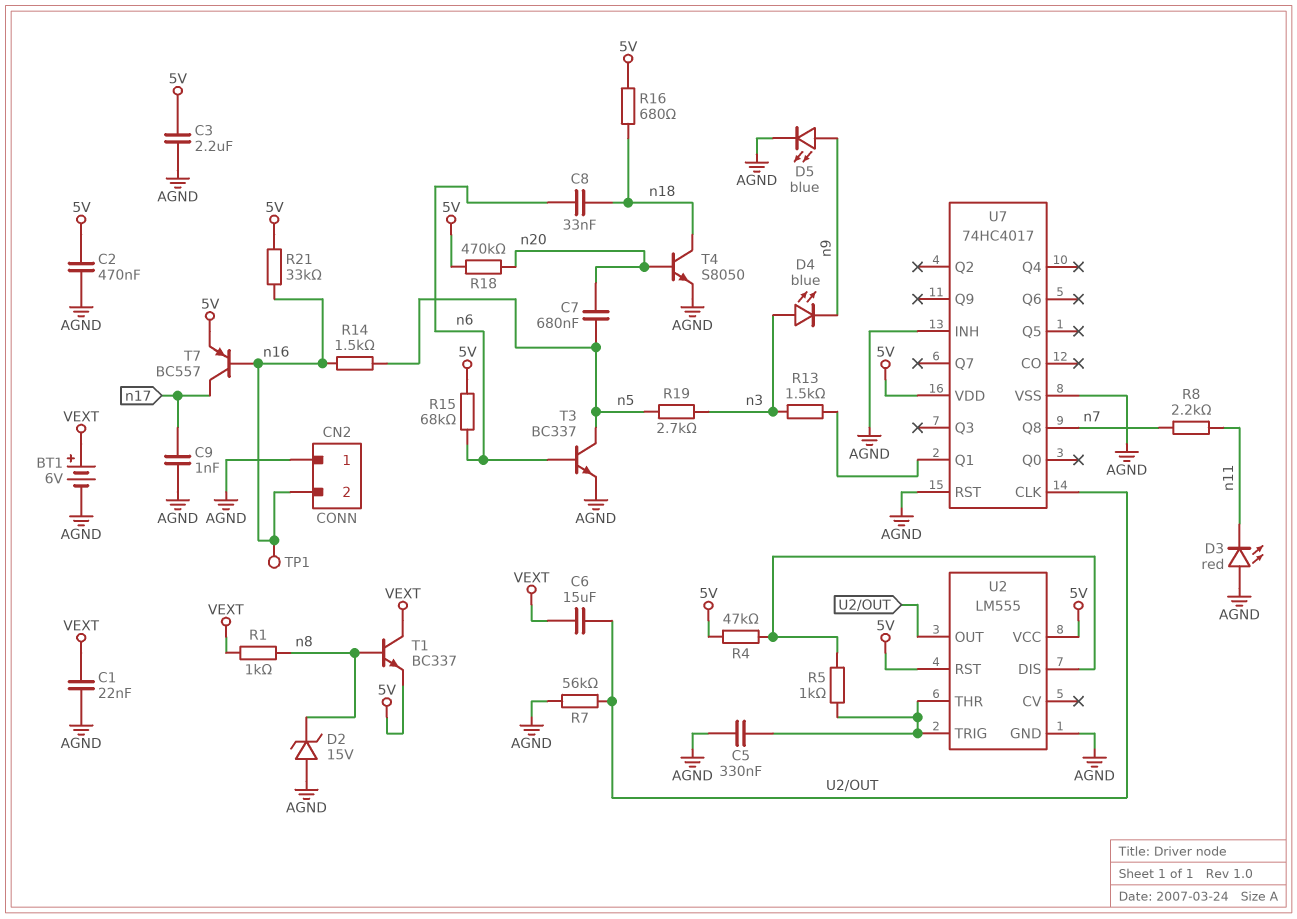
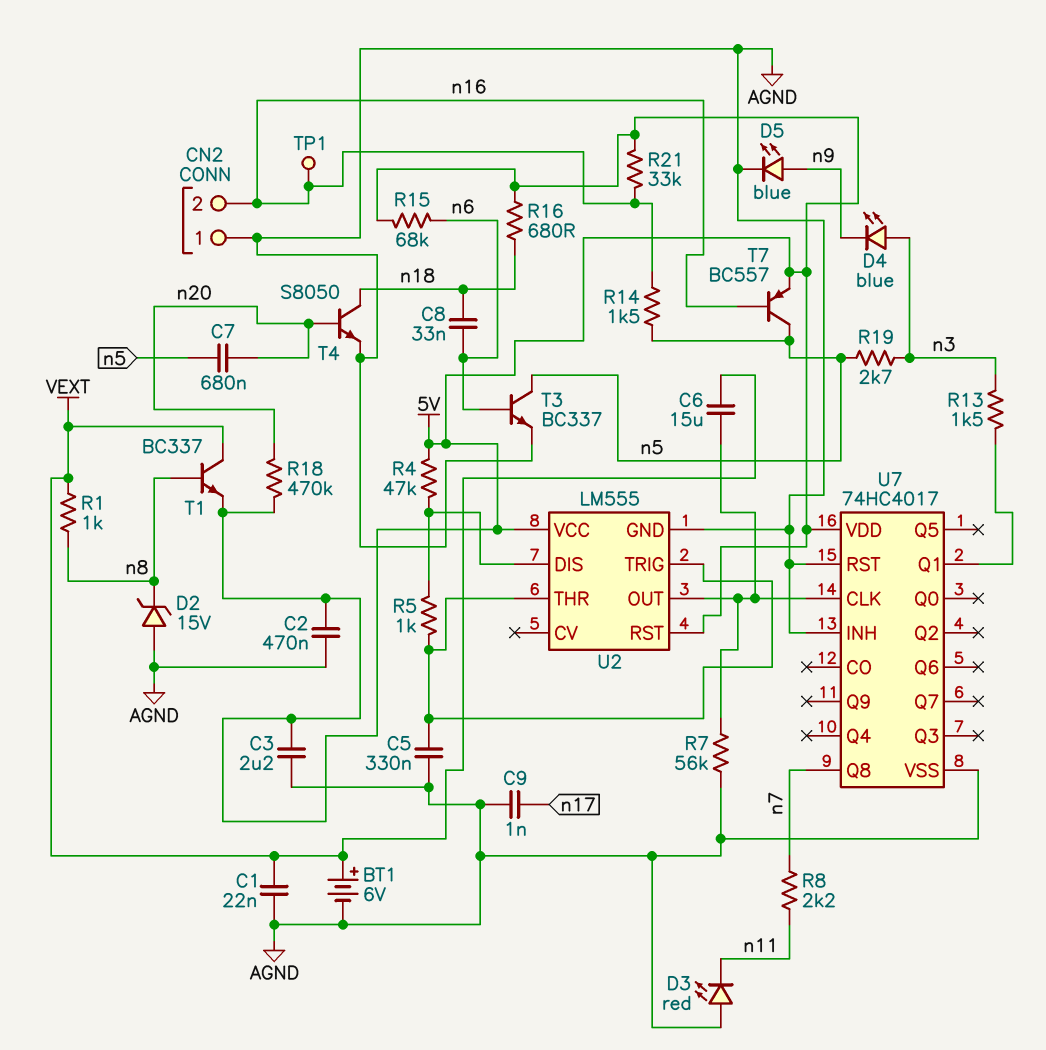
T7: PNP BC557 (B n16, C n17, E 5V) -> PNP BC557 (B n16, C n5, E 5V)

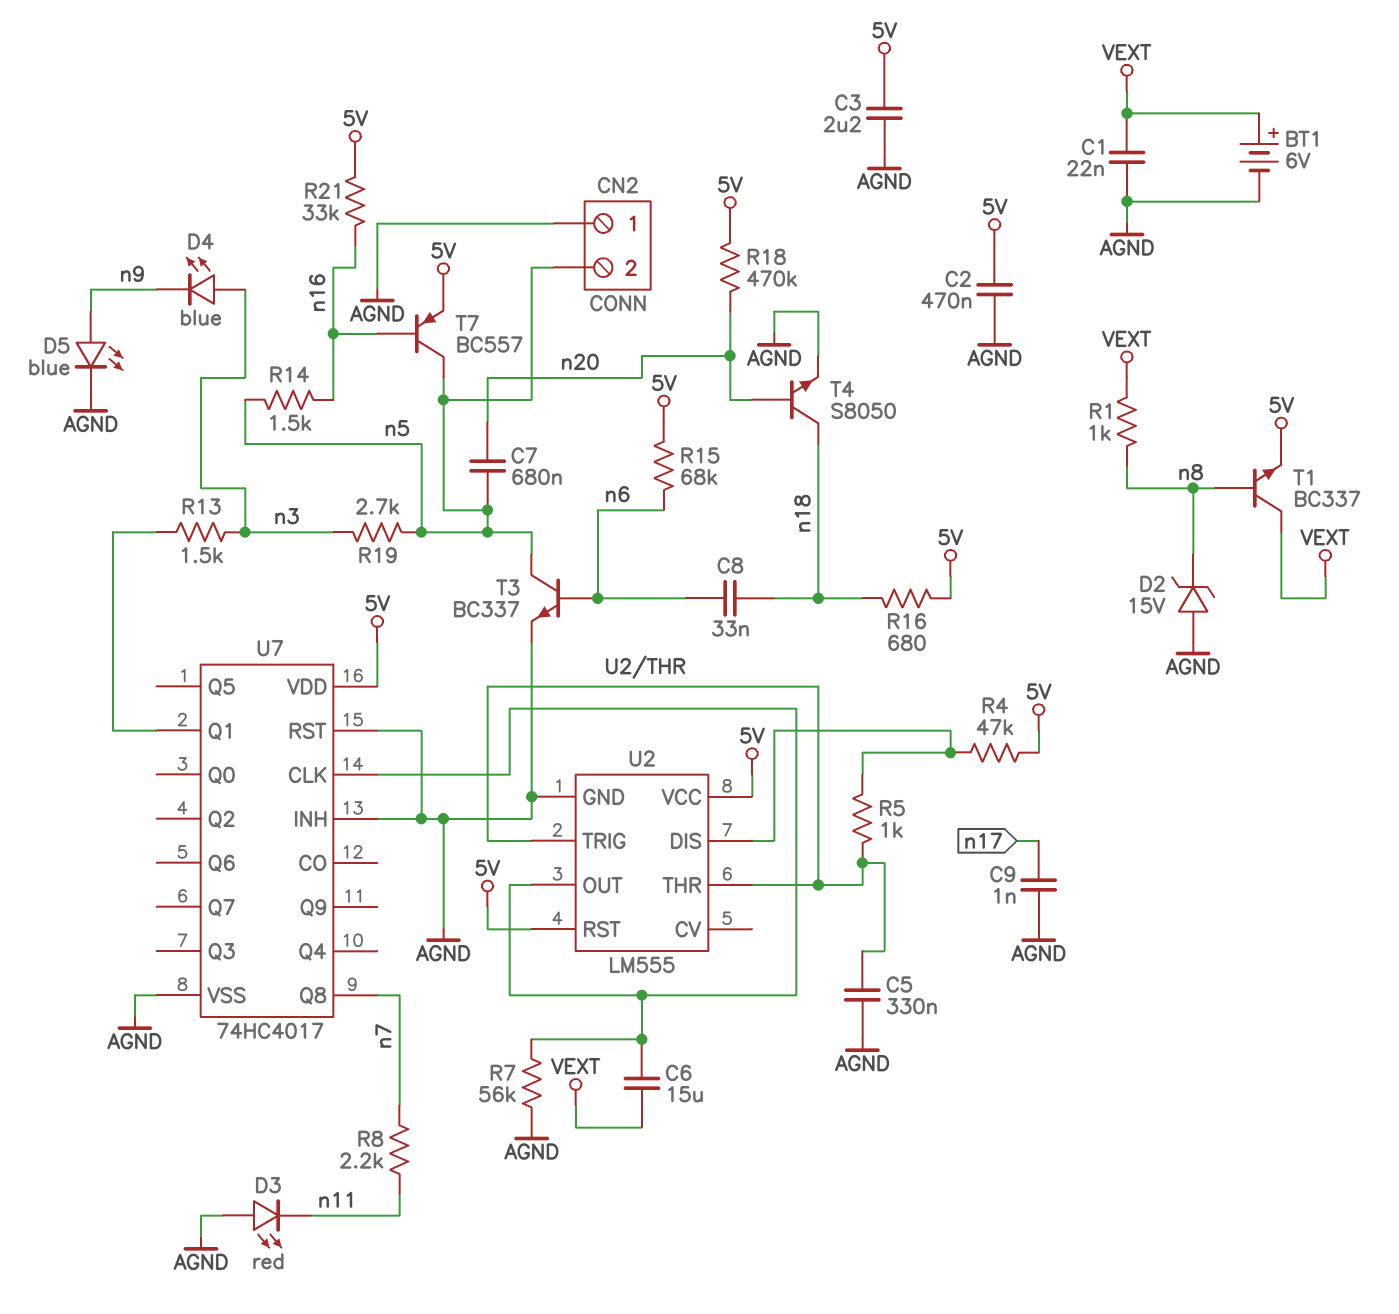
CN2 pin 2: n16 -> n5
TP1: test point (n16) -> none

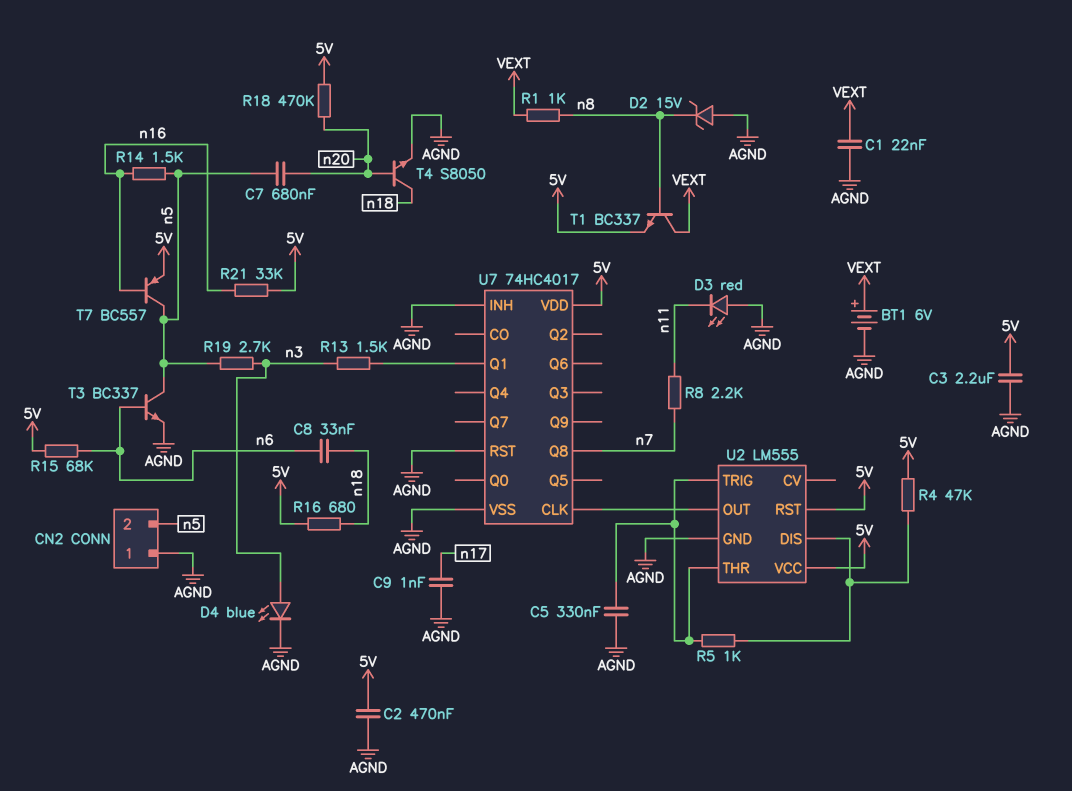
C6: 15uF (U2/OUT, VEXT) -> none
D4: LED blue (A n3, K n9) -> LED blue (A n3, K AGND)
D5: LED blue (A n9, K AGND) -> none
R7: 56k (AGND, U2/OUT) -> none

